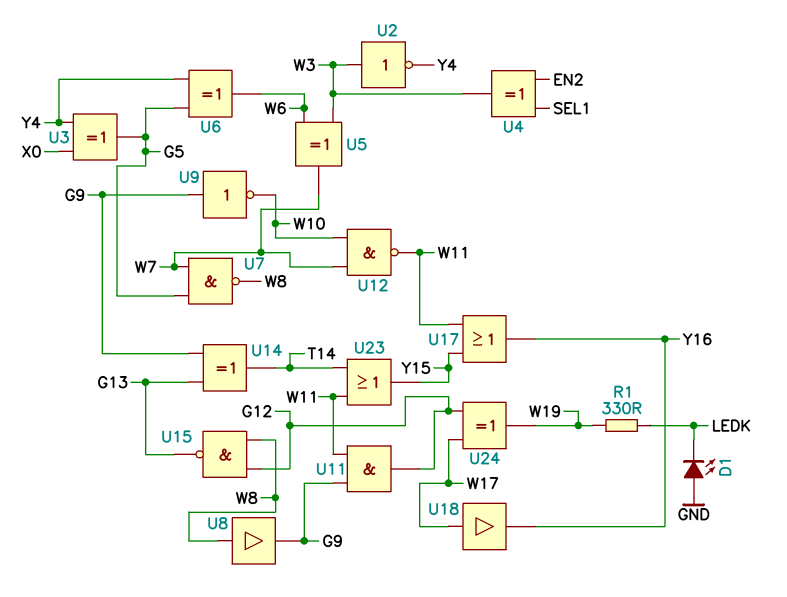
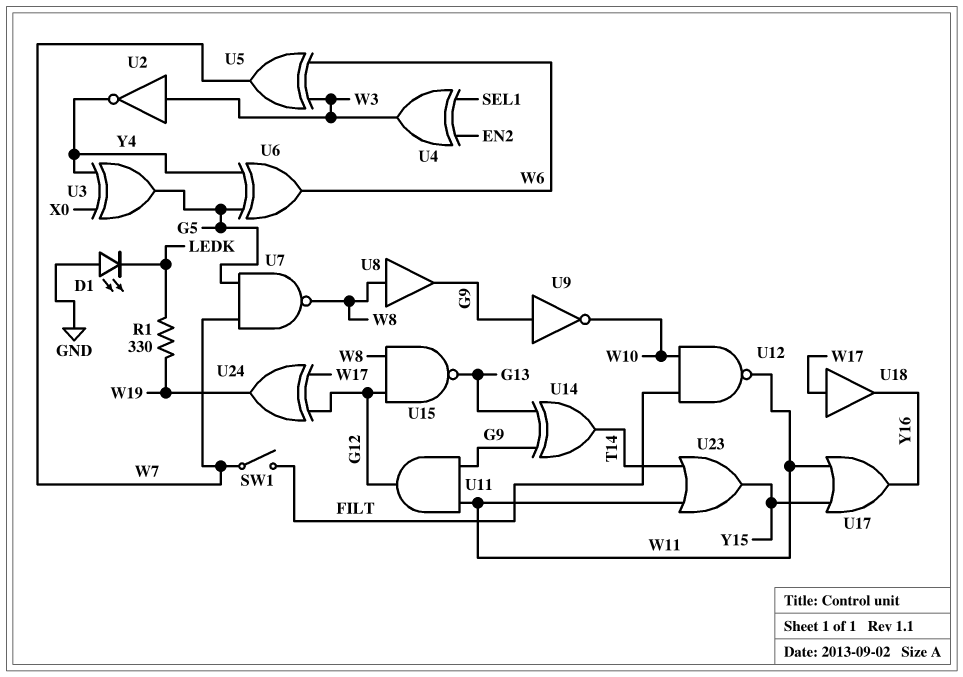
SW1: none -> switch (FILT, W7)
U12: NAND (in W7, in W10, out W11) -> NAND (in FILT, in W10, out W11)

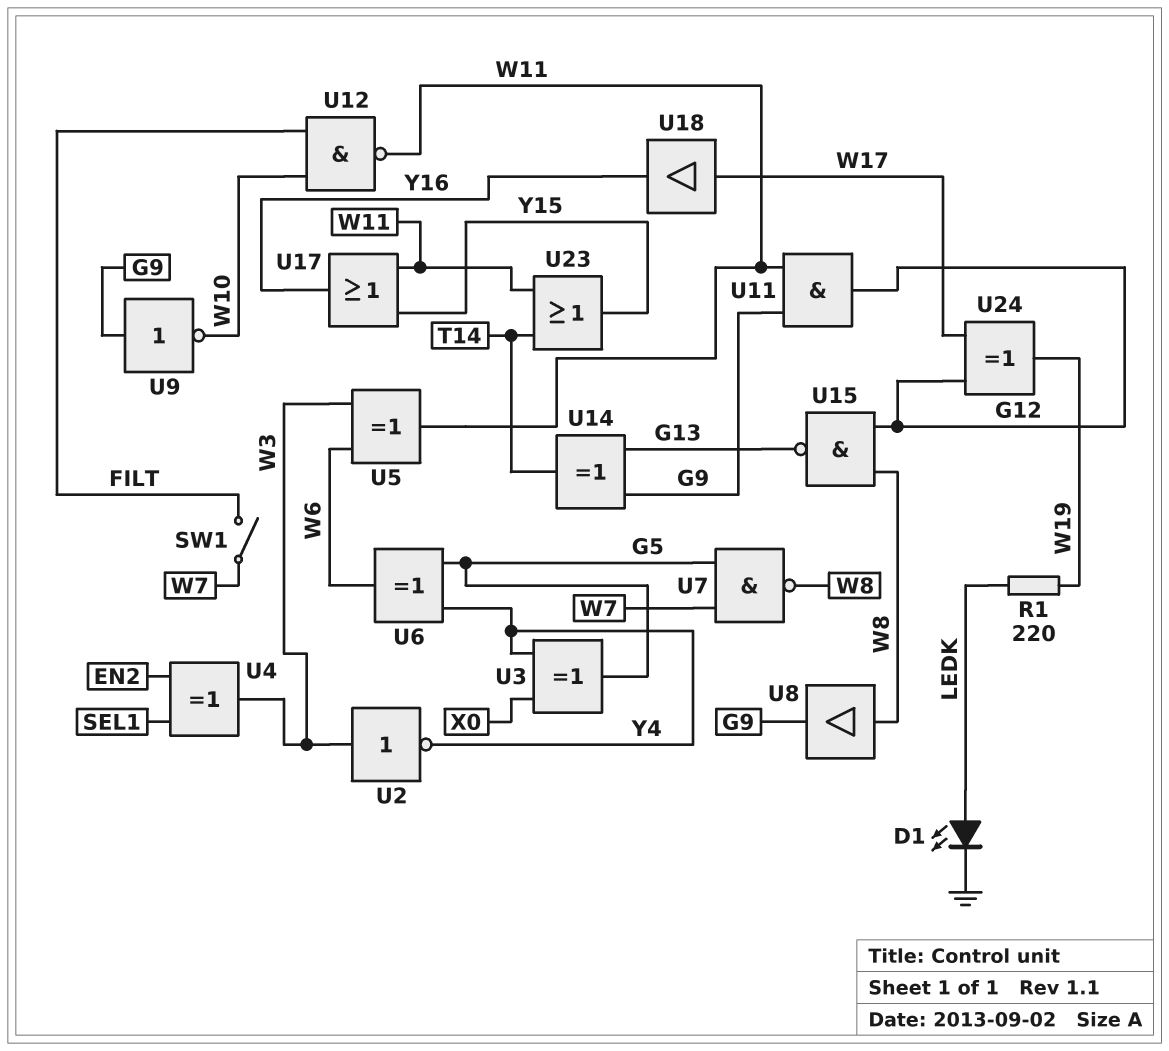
D1: LED (A GND, K LEDK) -> LED (A LEDK, K GND)
R1: 330 (LEDK, W19) -> 220 (LEDK, W19)
U5: XOR (in W3, in W6, out W7) -> XOR (in W3, in W6, out W11)

